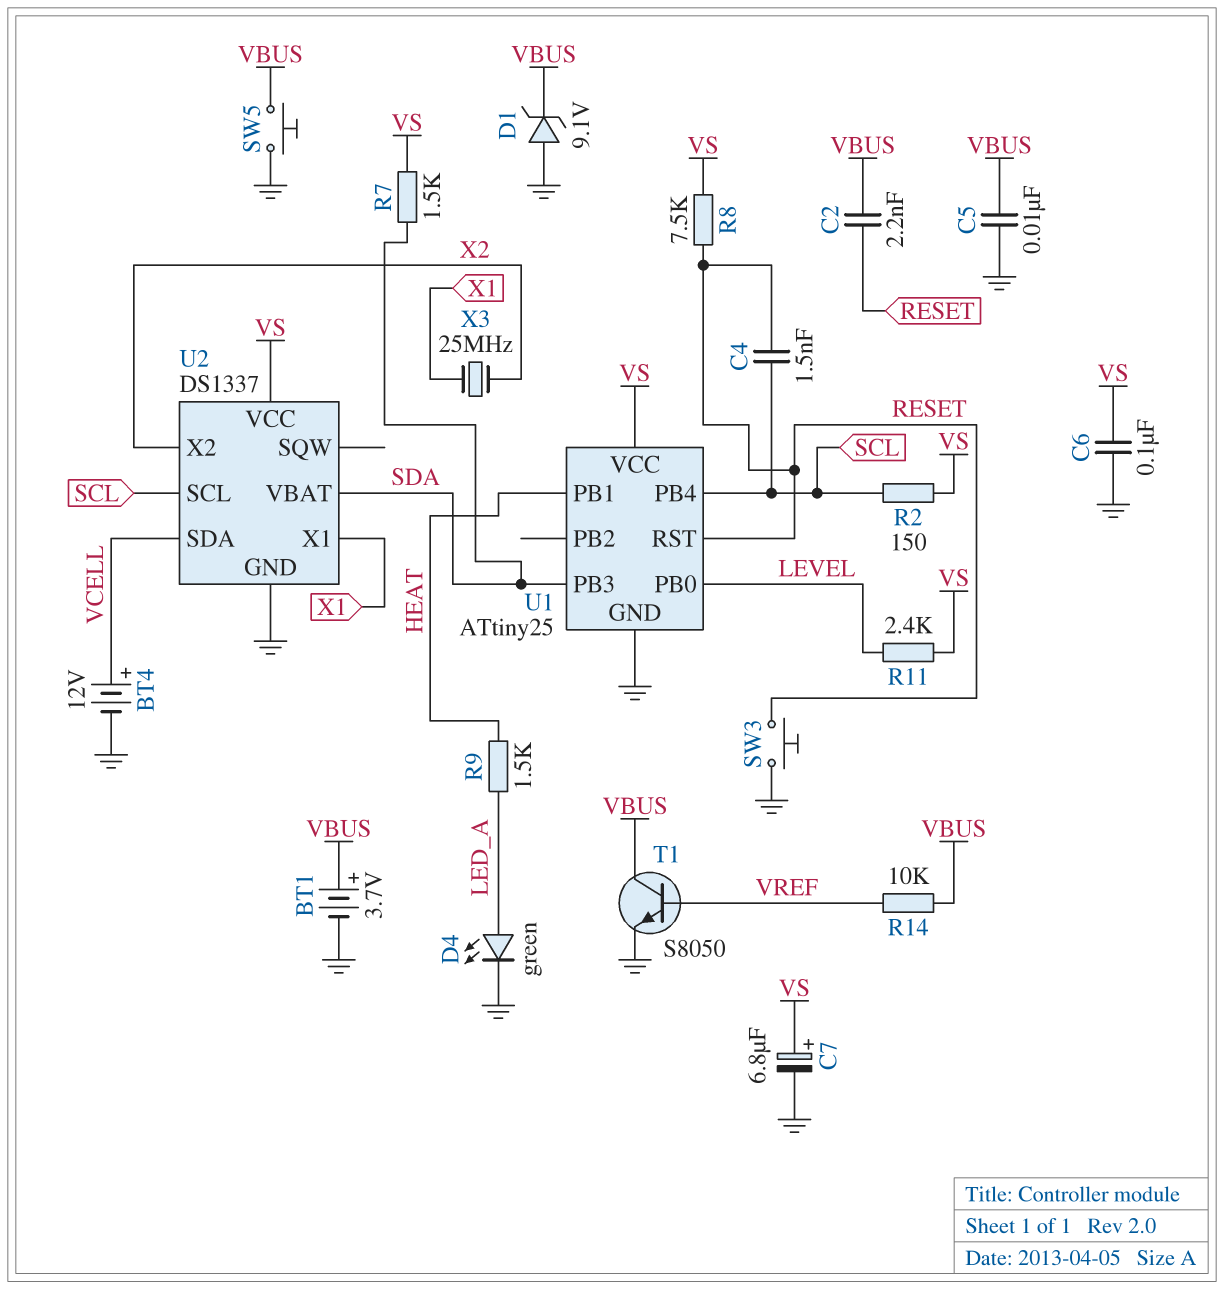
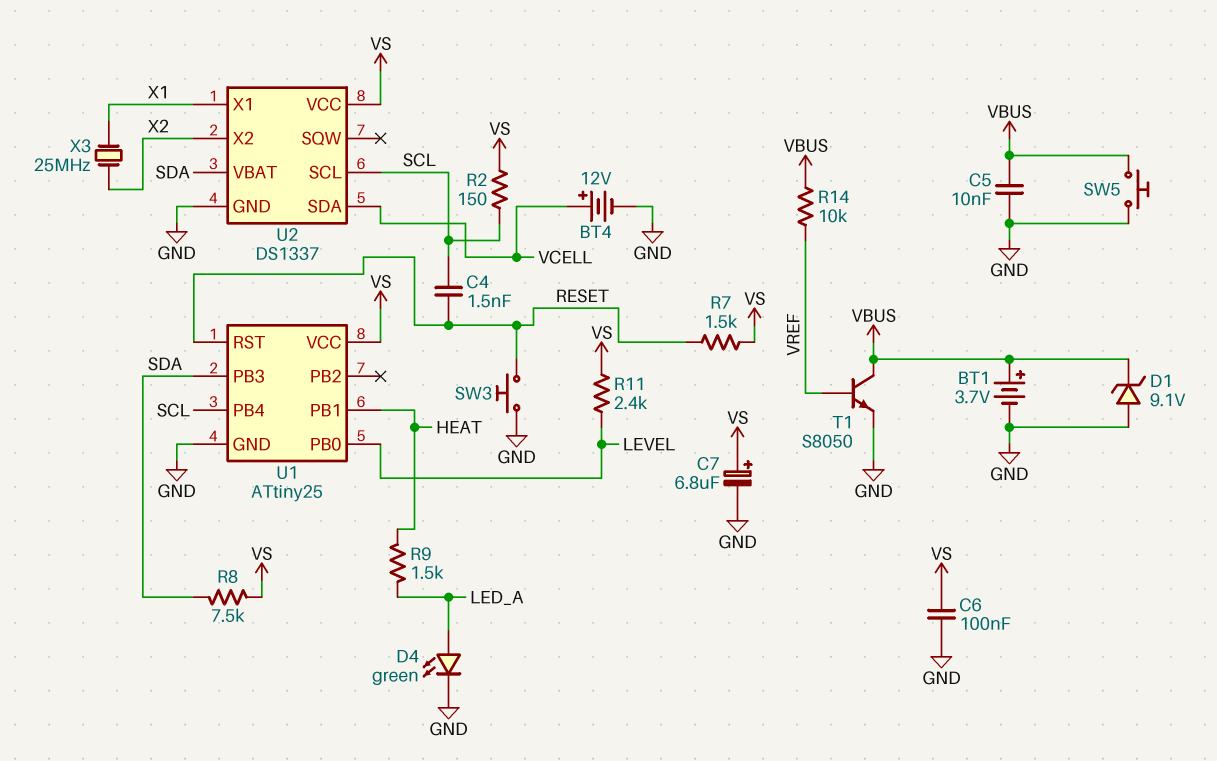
C2: 2.2nF (RESET, VBUS) -> none
R7: 1.5k (SDA, VS) -> 1.5k (RESET, VS)
R8: 7.5k (RESET, VS) -> 7.5k (SDA, VS)

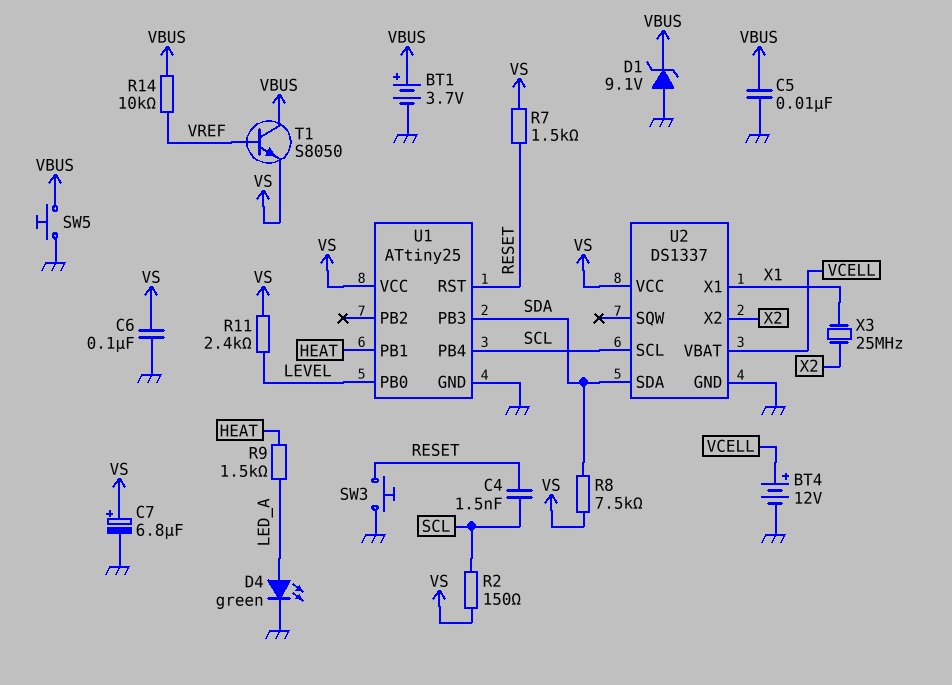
T1: NPN S8050 (B VREF, C VBUS, E GND) -> NPN S8050 (B VREF, C VBUS, E VS)
U2 pin SDA: VCELL -> SDA
U2 pin VBAT: SDA -> VCELL

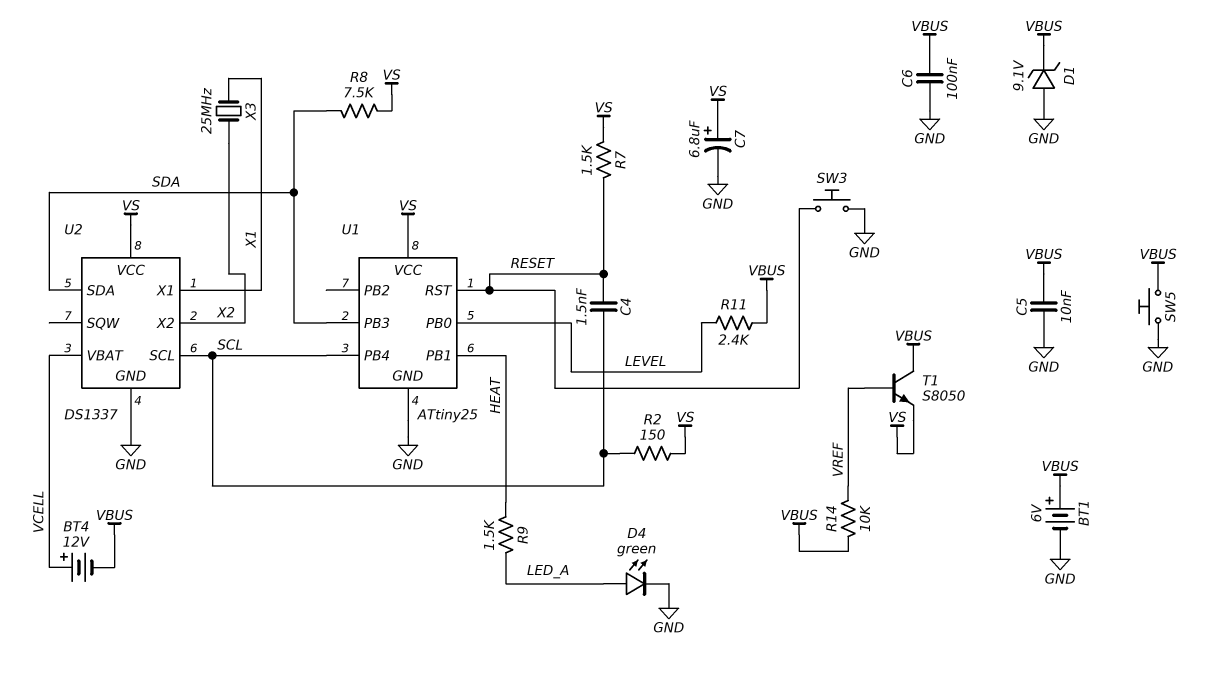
BT1: 3.7V (plus VBUS, minus GND) -> 6V (plus VBUS, minus GND)
BT4: 12V (plus VCELL, minus GND) -> 12V (plus VCELL, minus VBUS)
C6: 100nF (GND, VS) -> 100nF (GND, VBUS)
R11: 2.4k (LEVEL, VS) -> 2.4k (LEVEL, VBUS)

